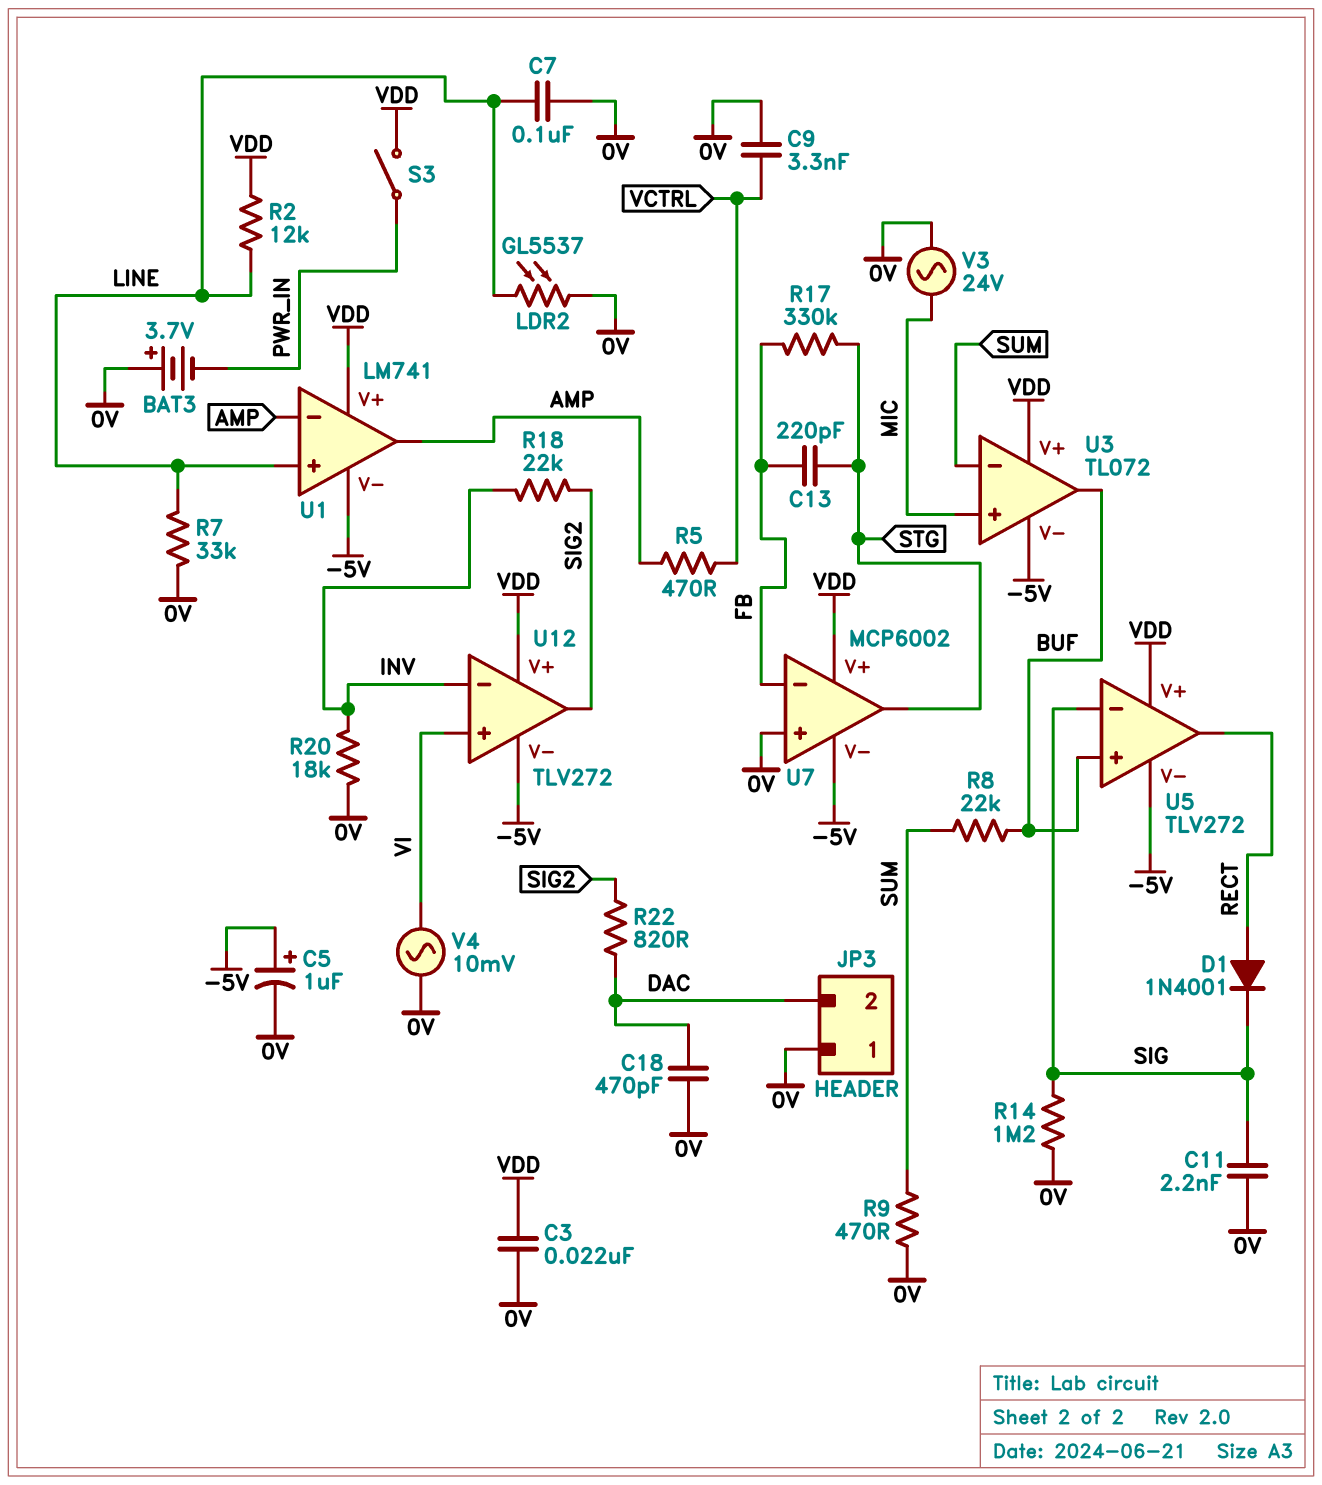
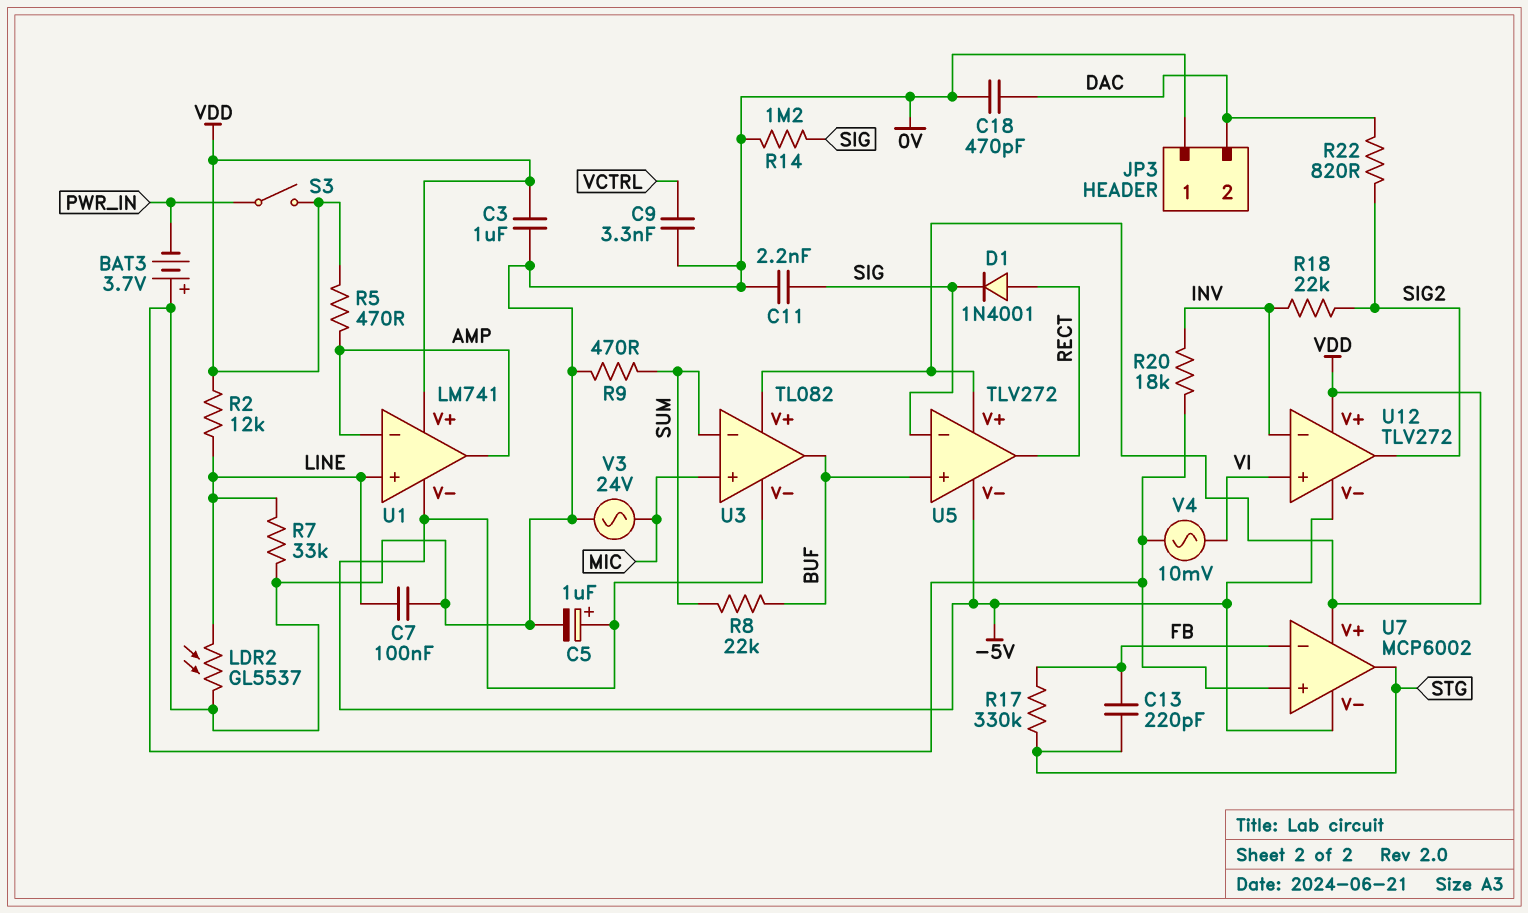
C3: 22nF (0V, VDD) -> 1uF (0V, VDD)
R5: 470 (AMP, VCTRL) -> 470 (AMP, VDD)
U3: TL072 -> TL082

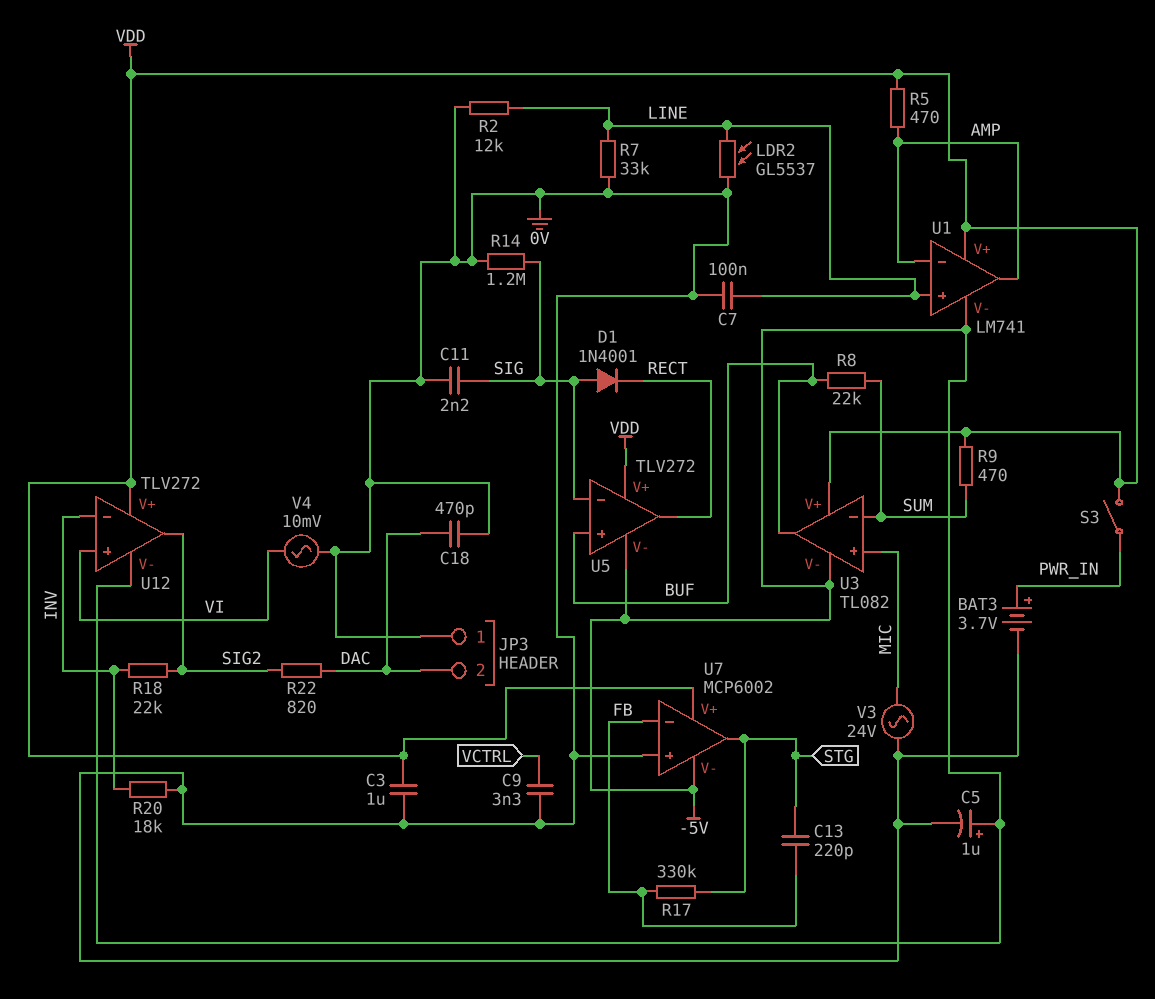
BAT3: 3.7V (plus 0V, minus PWR_IN) -> 3.7V (plus PWR_IN, minus 0V)
D1: diode 1N4001 (A RECT, K SIG) -> diode 1N4001 (A SIG, K RECT)
R2: 12k (LINE, VDD) -> 12k (0V, LINE)
R9: 470 (0V, SUM) -> 470 (SUM, VDD)

